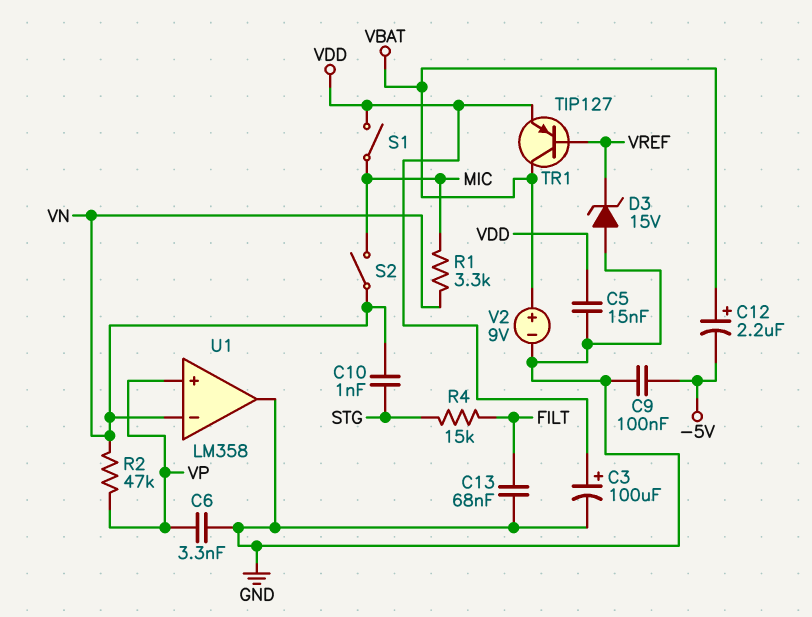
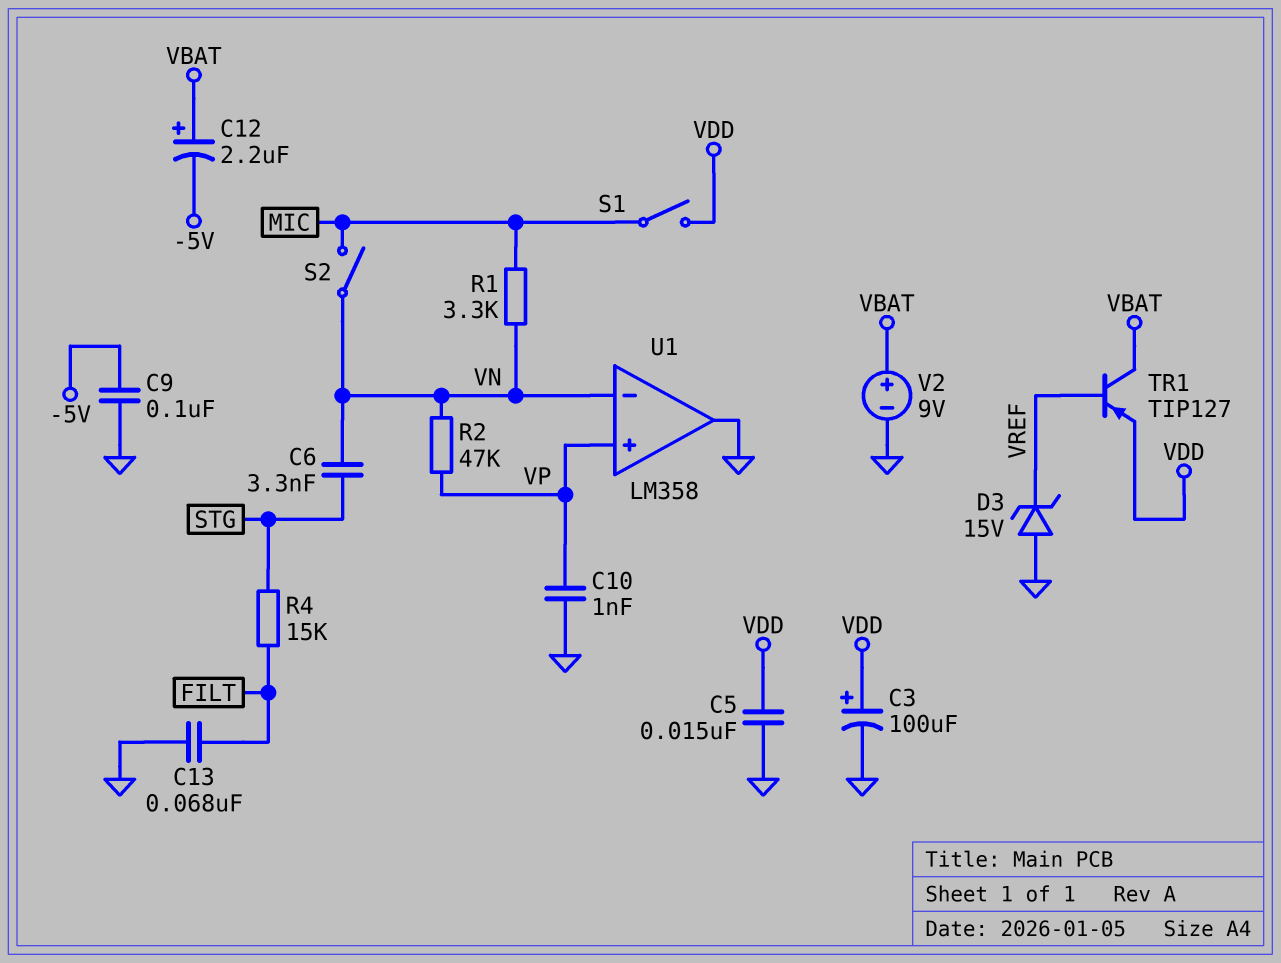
C6: 3.3nF (GND, VP) -> 3.3nF (STG, VN)
C10: 1nF (STG, VN) -> 1nF (GND, VP)

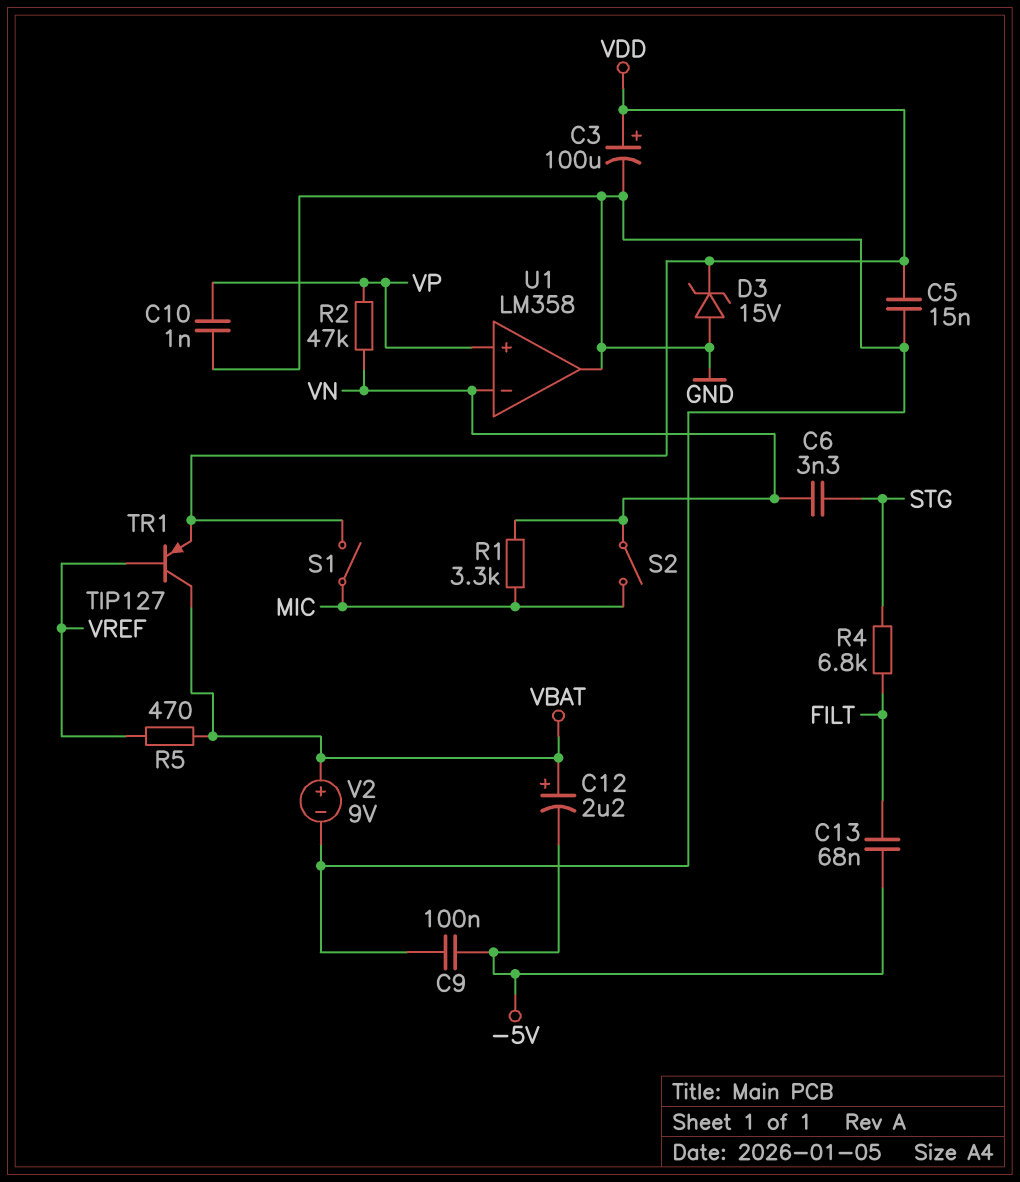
C13: 68nF (FILT, GND) -> 68nF (-5V, FILT)
D3: zener 15V (A GND, K VREF) -> zener 15V (A GND, K VDD)
R4: 15k (FILT, STG) -> 6.8k (FILT, STG)
R5: none -> 470 (VBAT, VREF)

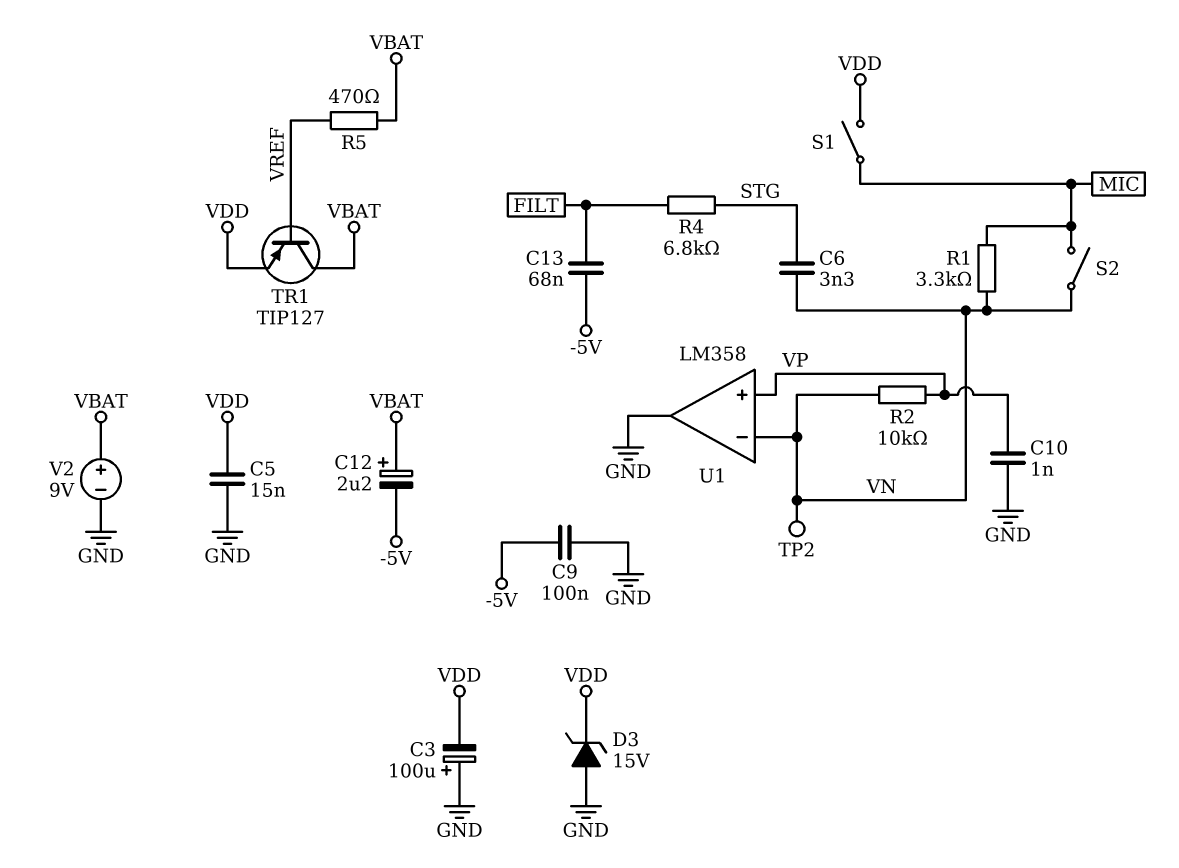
C3: 100uF (plus VDD, minus GND) -> 100uF (plus GND, minus VDD)
R2: 47k (VN, VP) -> 10k (VN, VP)
TP2: none -> test point (VN)

